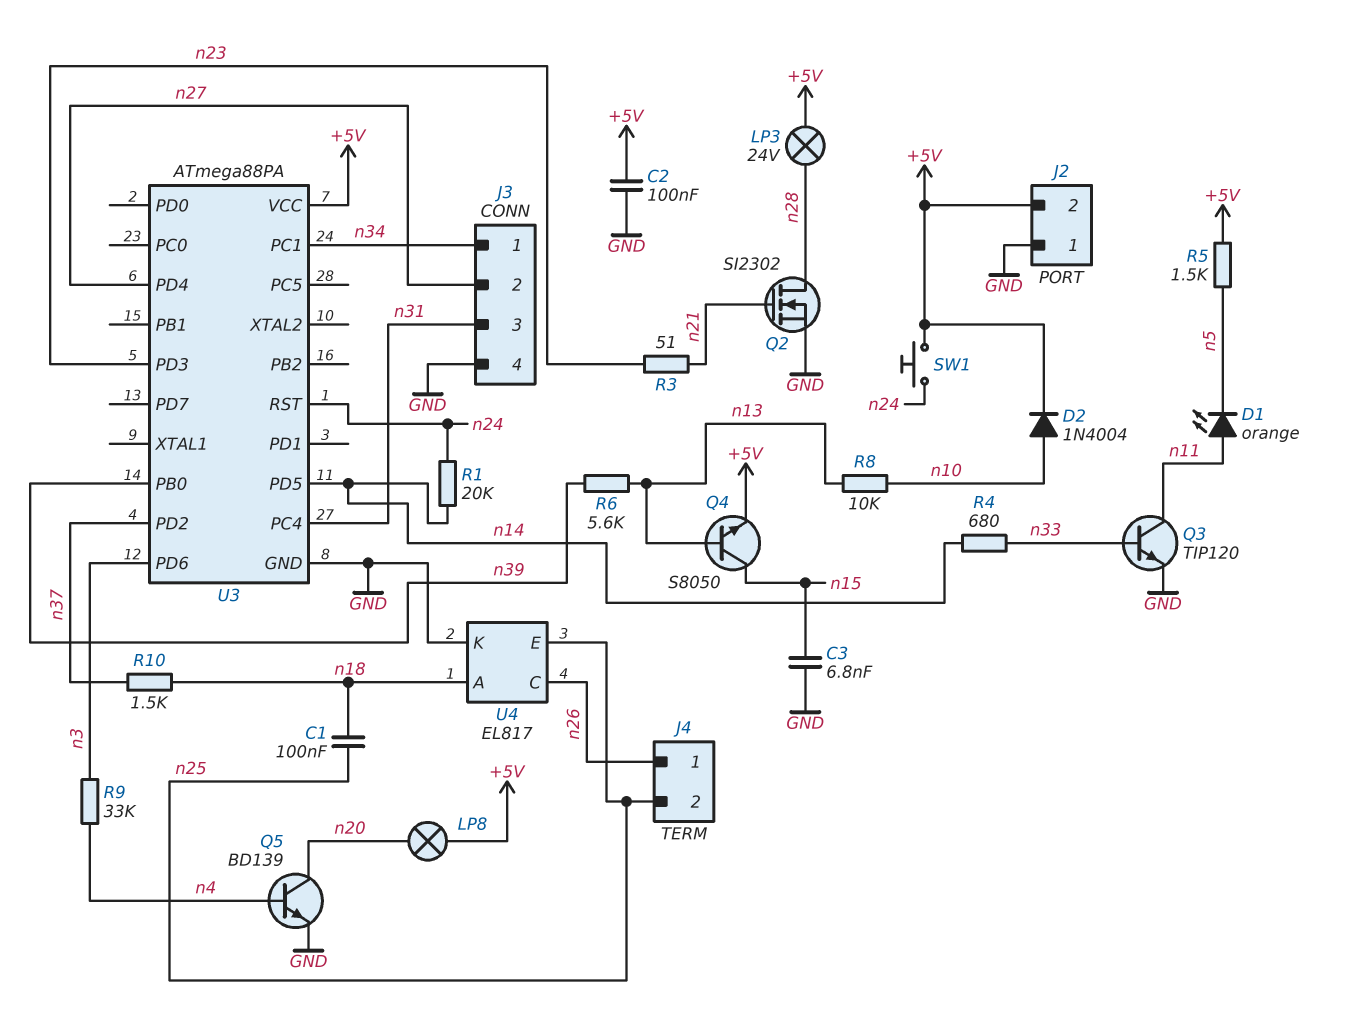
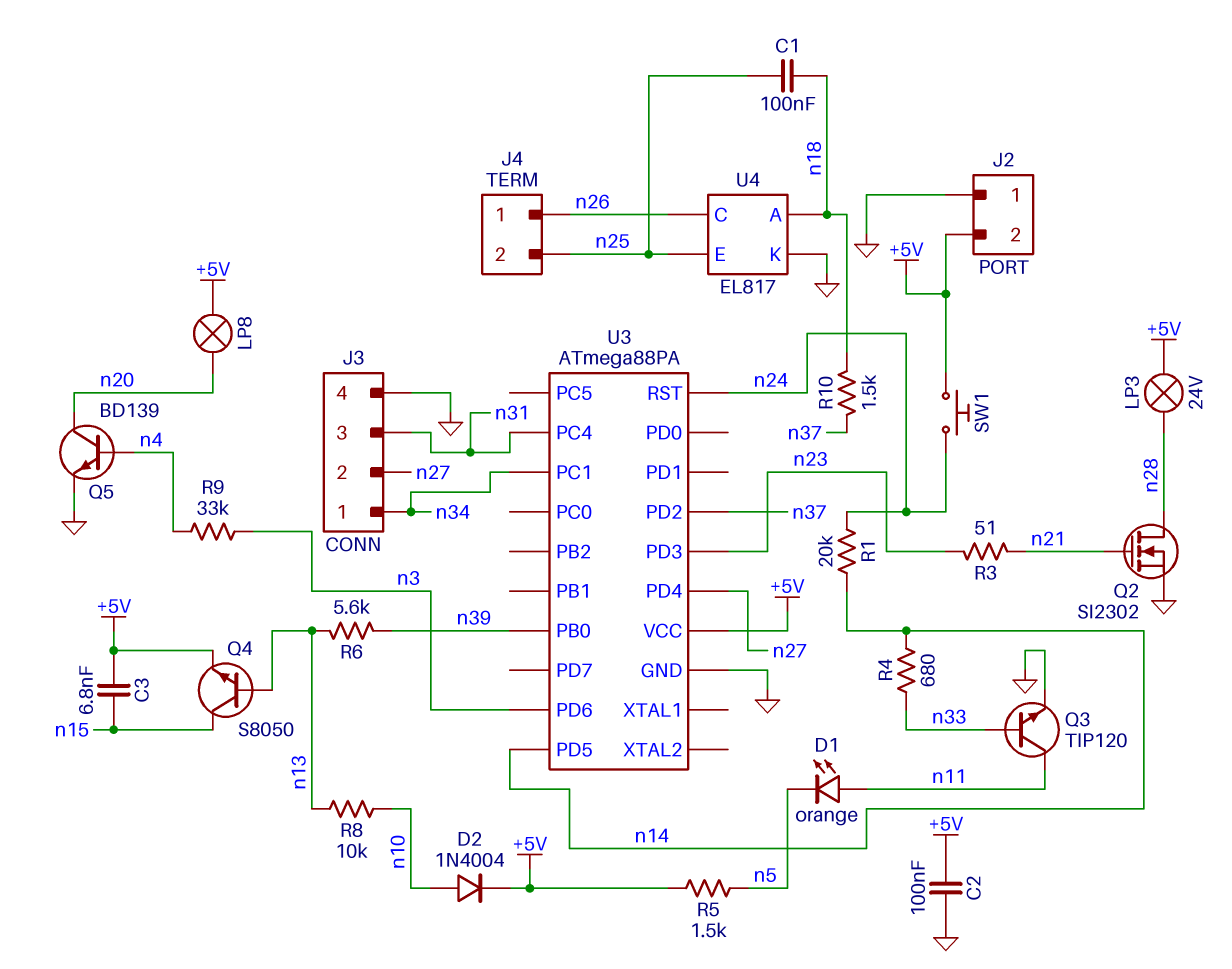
C3: 6.8nF (GND, n15) -> 6.8nF (+5V, n15)

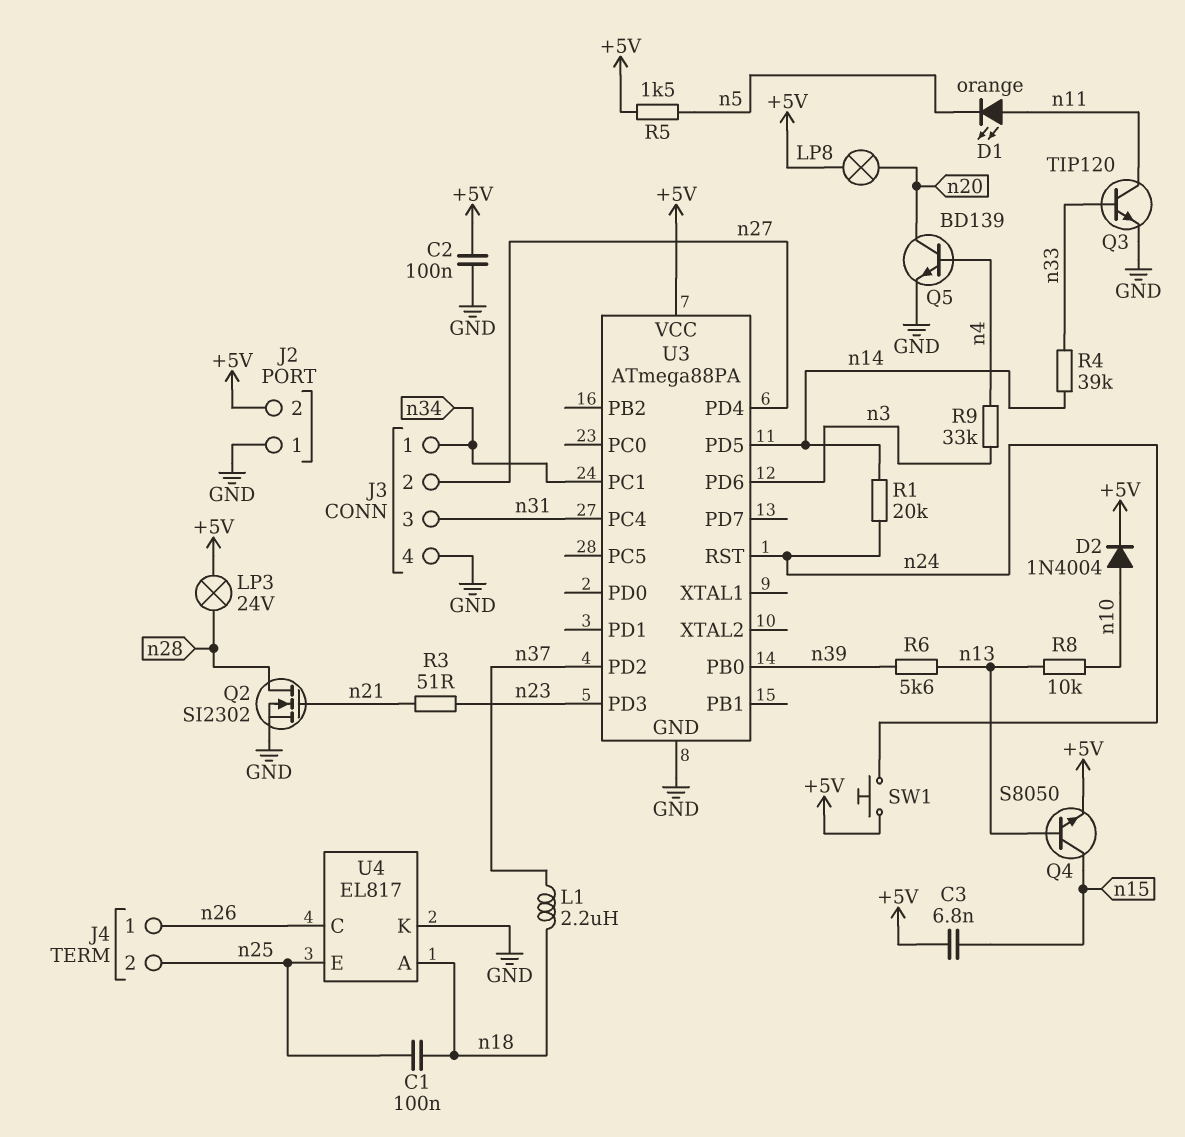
L1: none -> 2.2uH (n18, n37)
R4: 680 (n14, n33) -> 39k (n14, n33)
R10: 1.5k (n18, n37) -> none

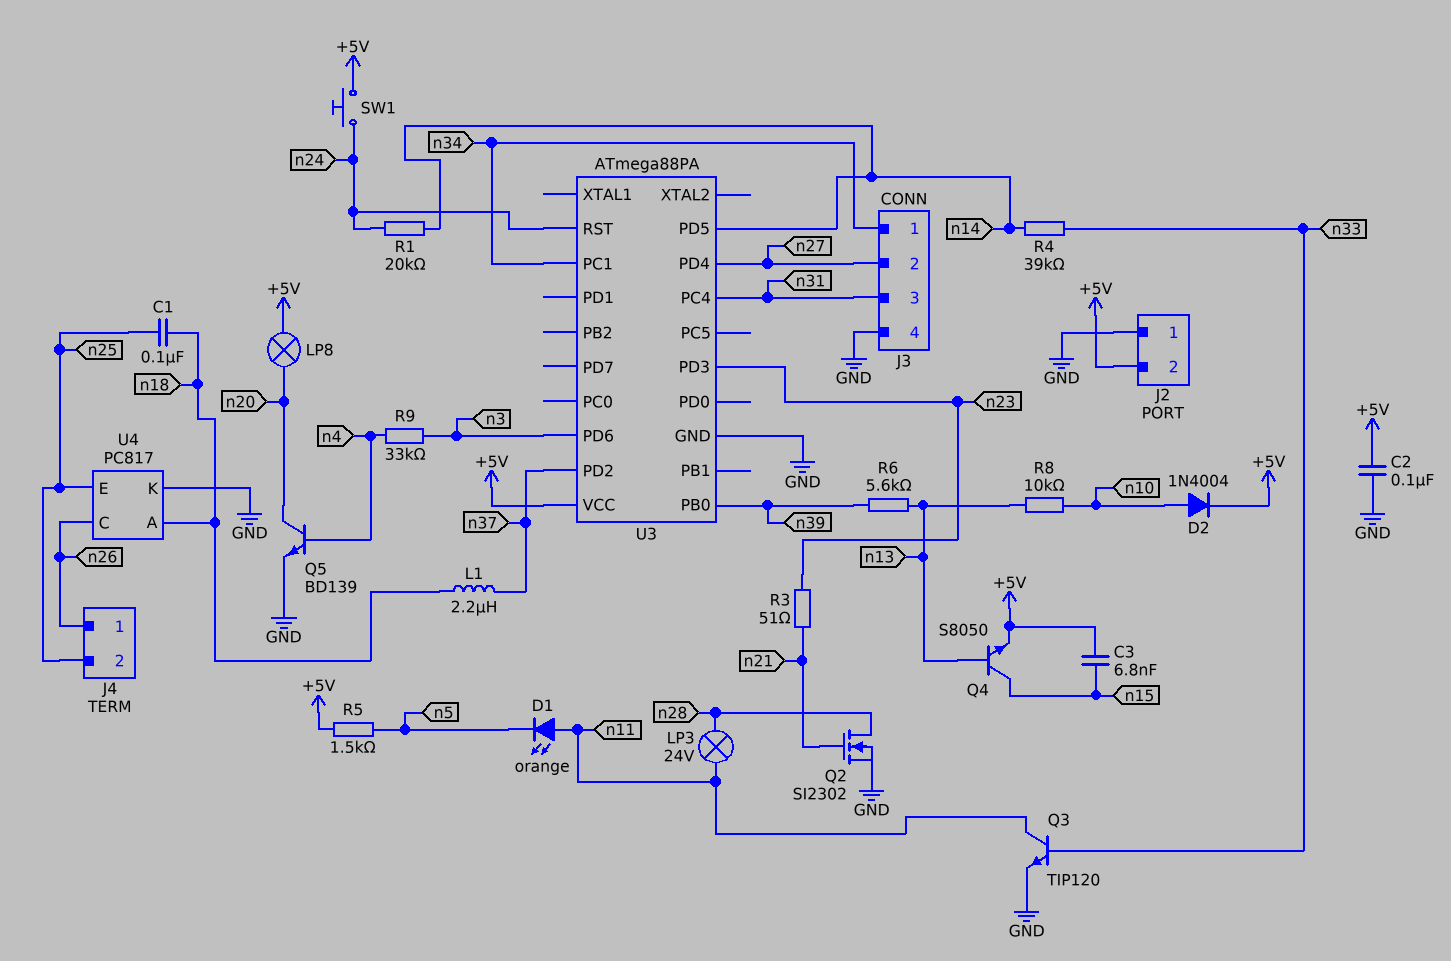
LP3: lamp 24V (+5V, n28) -> lamp 24V (n11, n28)
U4: EL817 -> PC817

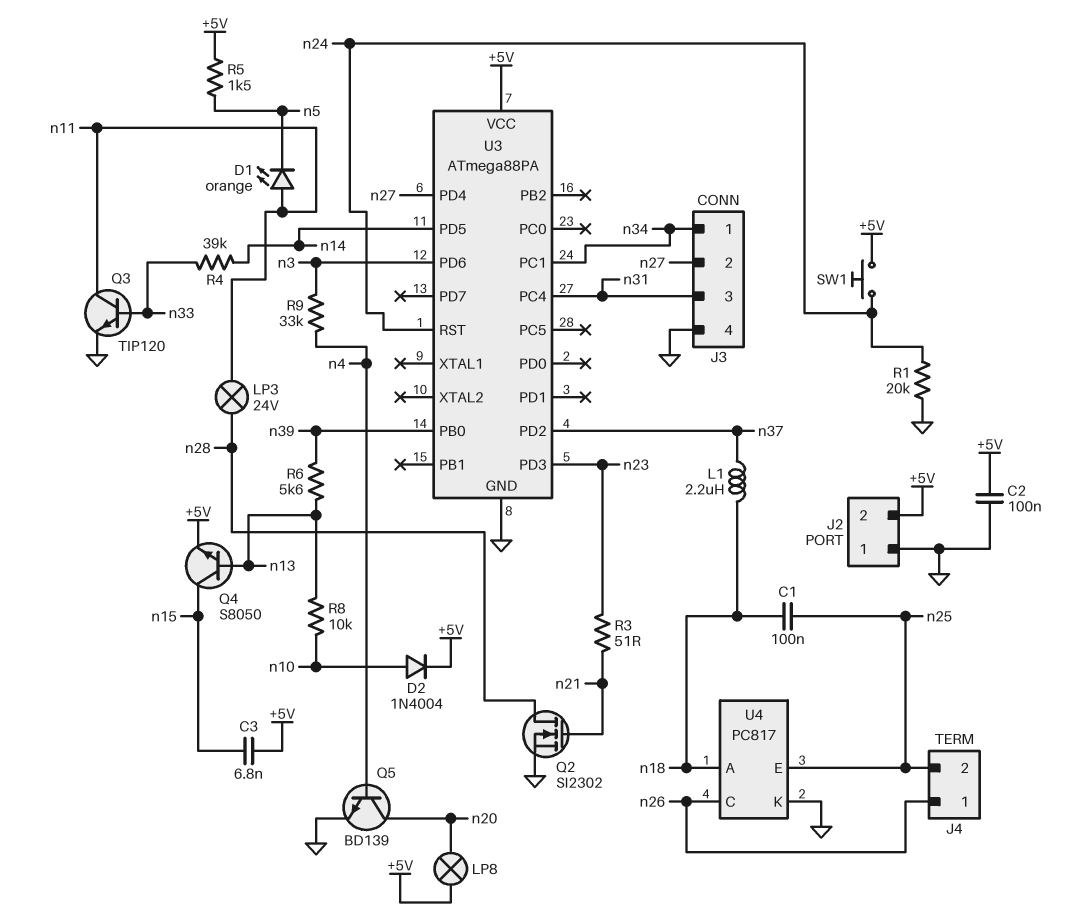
R1: 20k (n14, n24) -> 20k (GND, n24)

